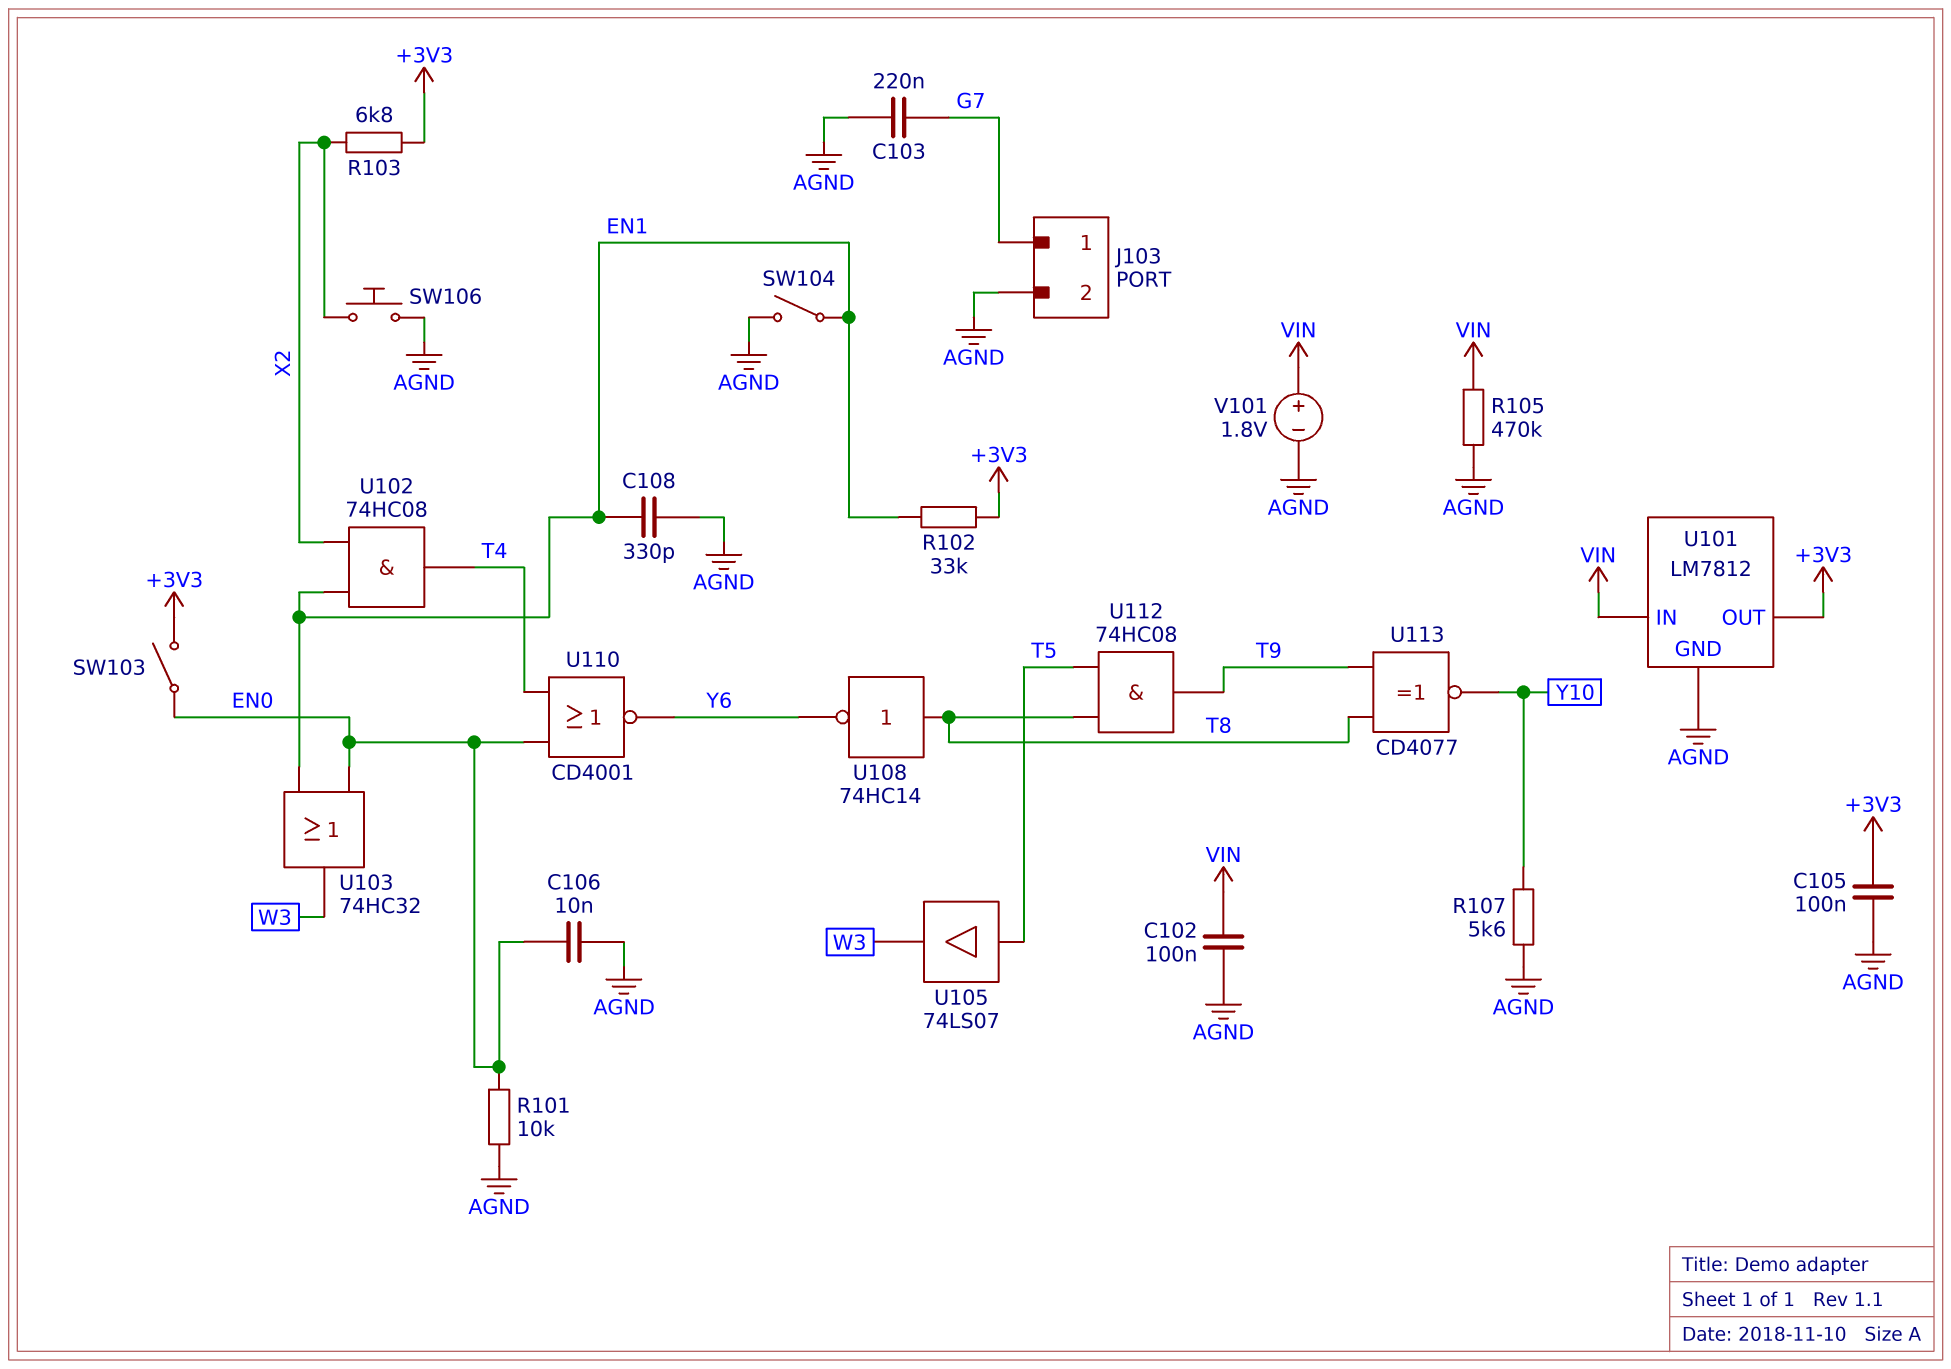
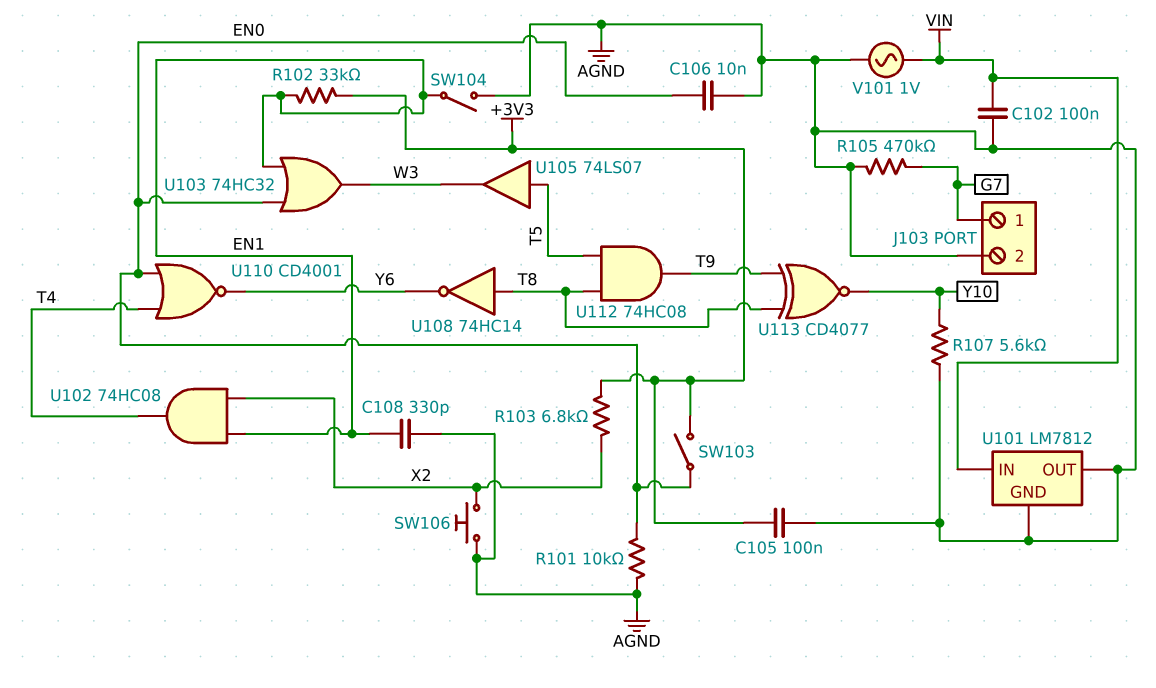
C103: 220nF (AGND, G7) -> none
R105: 470k (AGND, VIN) -> 470k (AGND, G7)
U101 pin OUT: +3V3 -> AGND
V101: 1.8V (plus VIN, minus AGND) -> AC 1V (AGND, VIN)

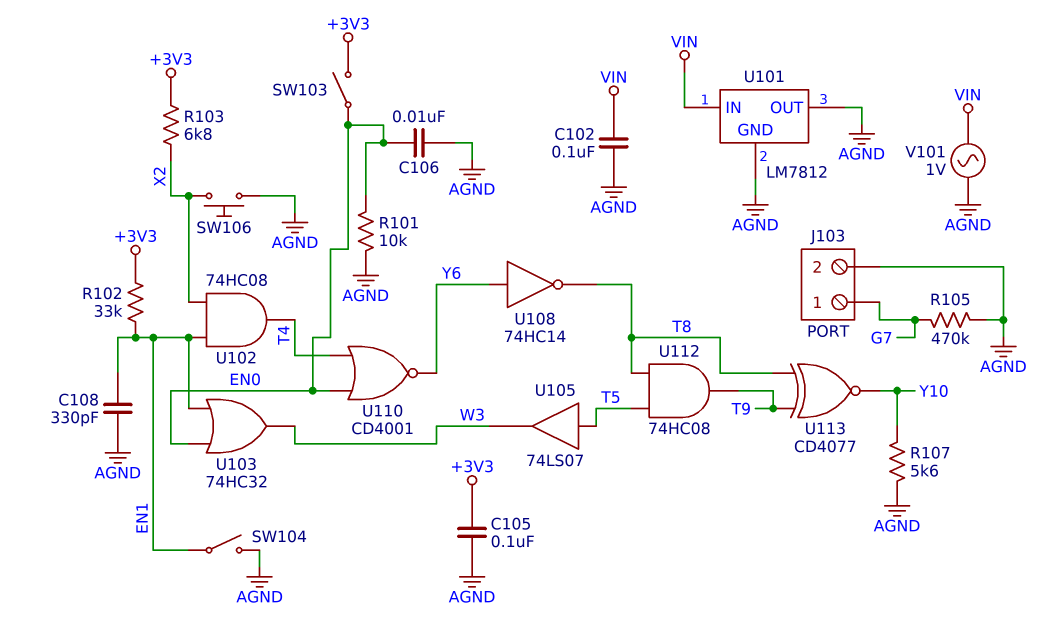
U108: NOT 74HC14 (in T8, out Y6) -> NOT 74HC14 (in Y6, out T8)

